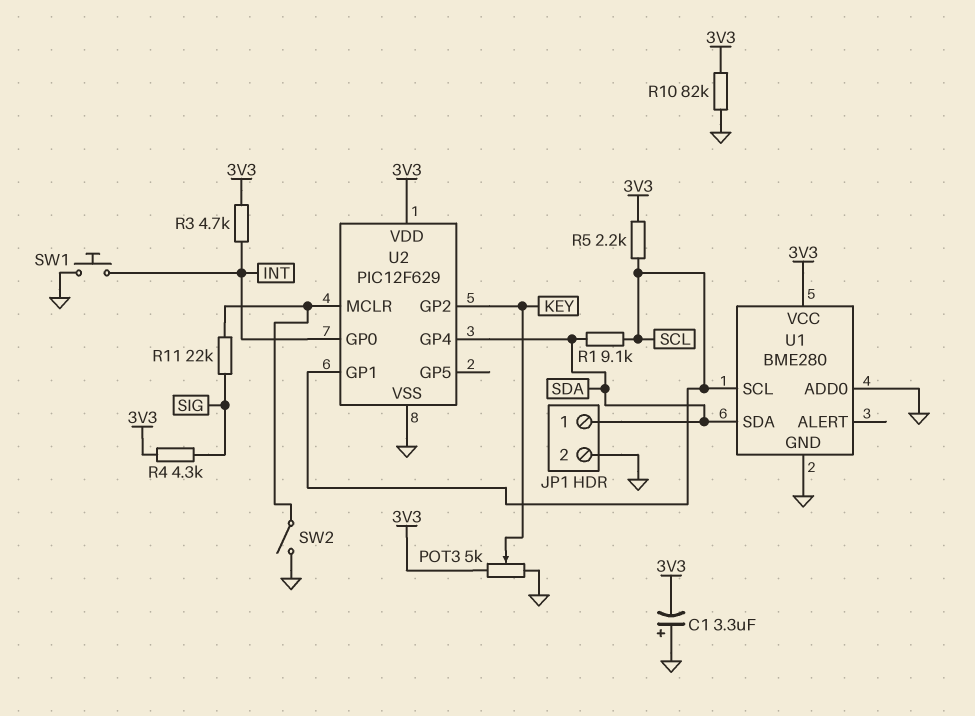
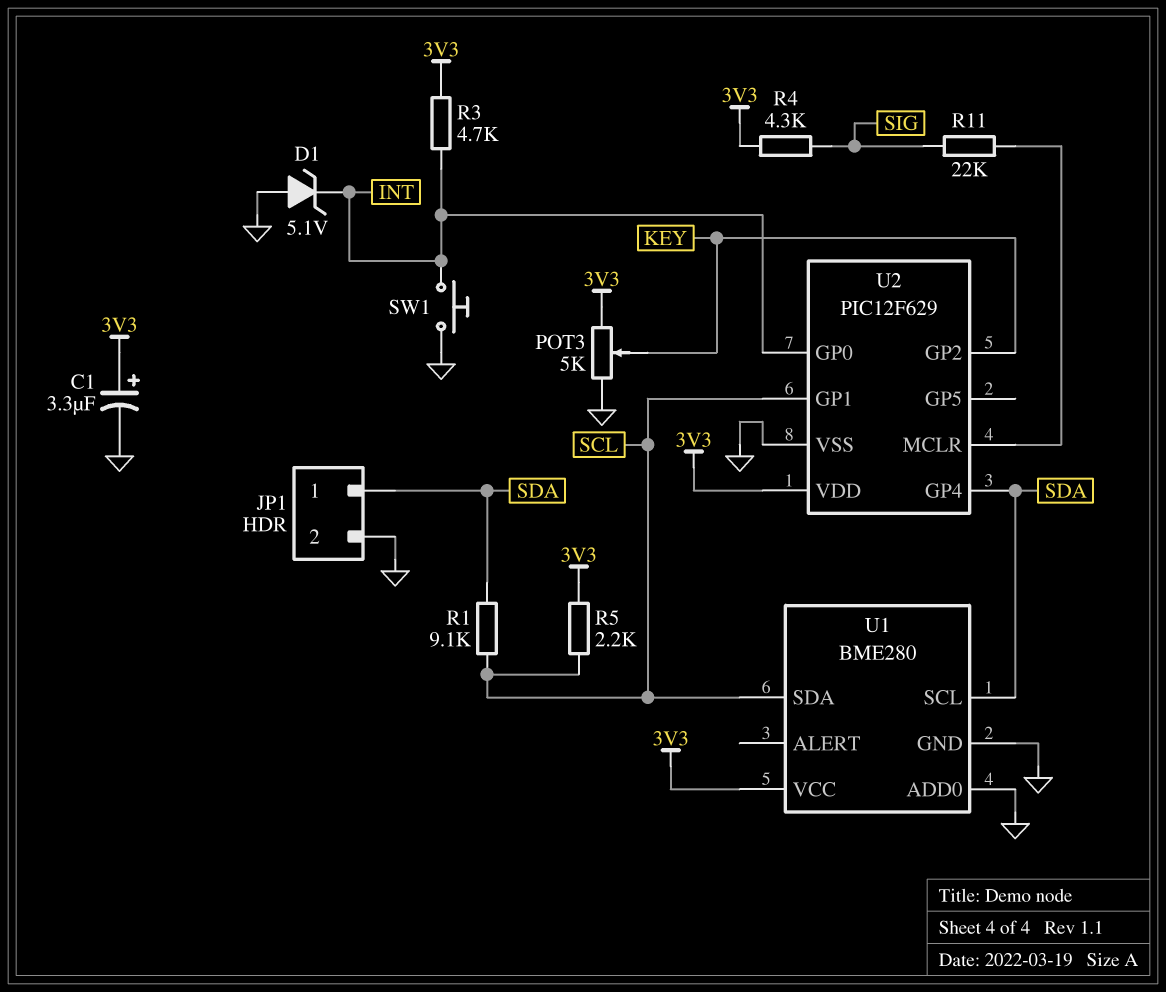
C1: 3.3uF (plus GND, minus 3V3) -> 3.3uF (plus 3V3, minus GND)
D1: none -> zener 5.1V (A GND, K INT)
R10: 82k (3V3, GND) -> none
SW2: switch (GND, U2/MCLR) -> none
U1 pin SCL: SCL -> SDA
U1 pin SDA: SDA -> SCL

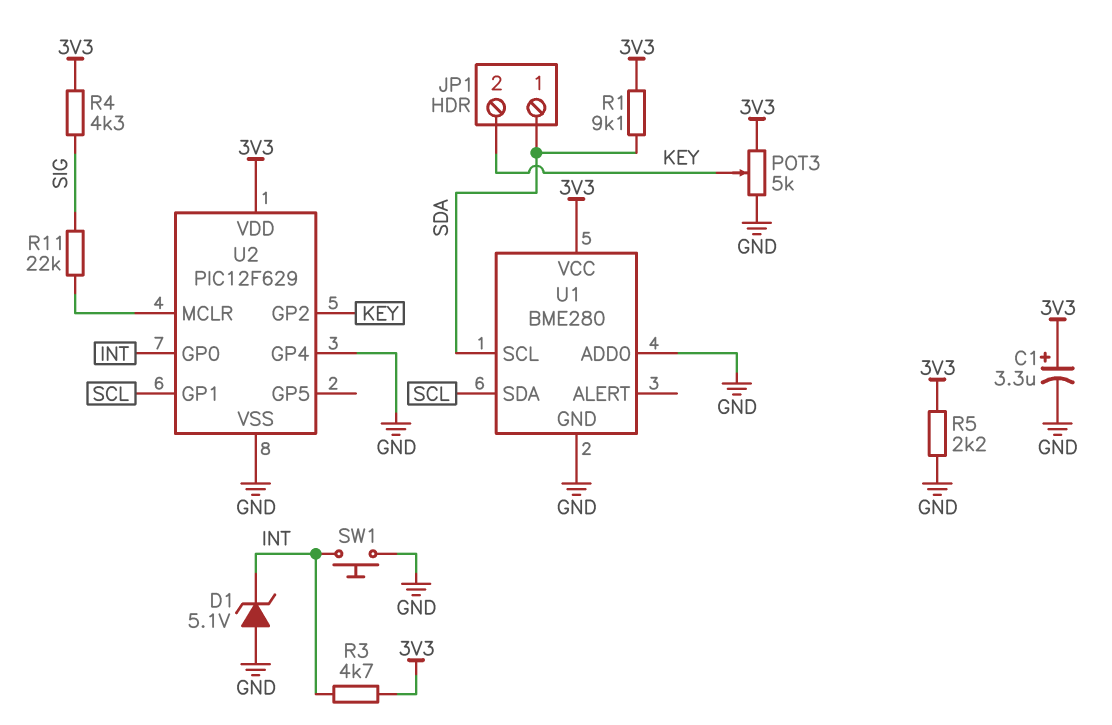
JP1 pin 2: GND -> KEY
R1: 9.1k (SCL, SDA) -> 9.1k (3V3, SDA)
R5: 2.2k (3V3, SCL) -> 2.2k (3V3, GND)
U2 pin GP4: SDA -> GND

